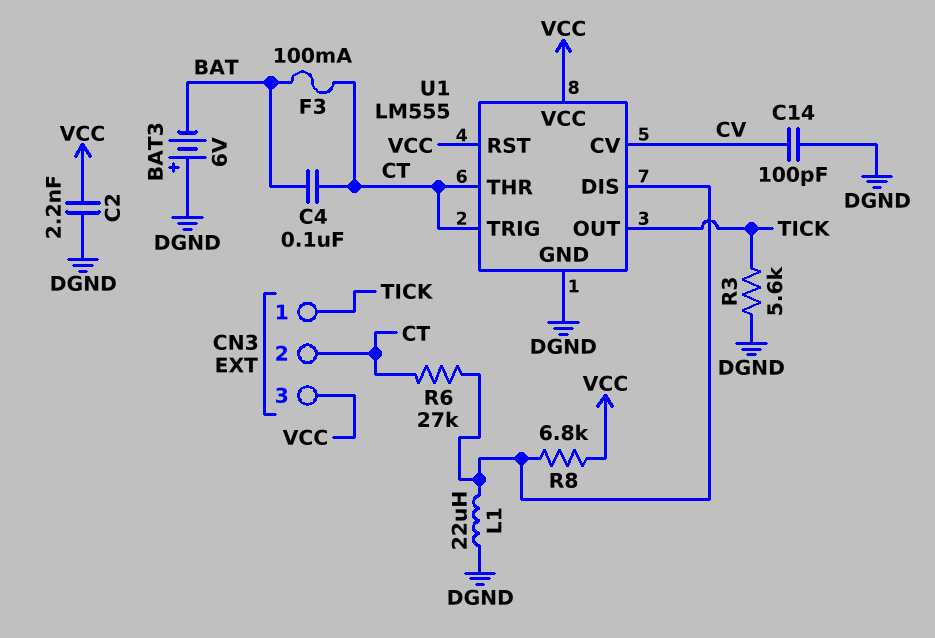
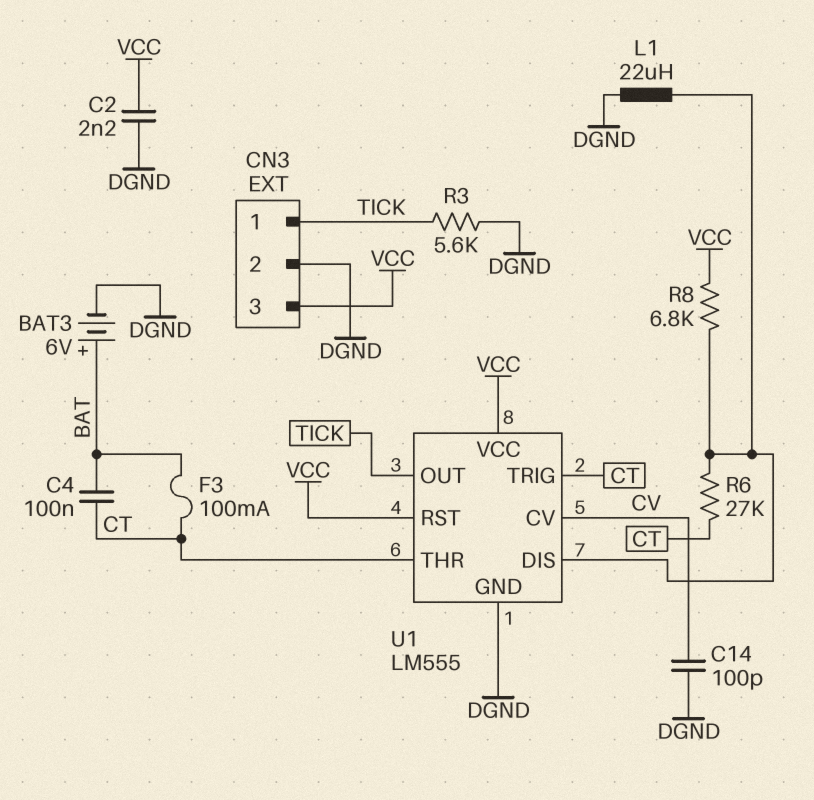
BAT3: 6V (plus DGND, minus BAT) -> 6V (plus BAT, minus DGND)
CN3 pin 2: CT -> DGND

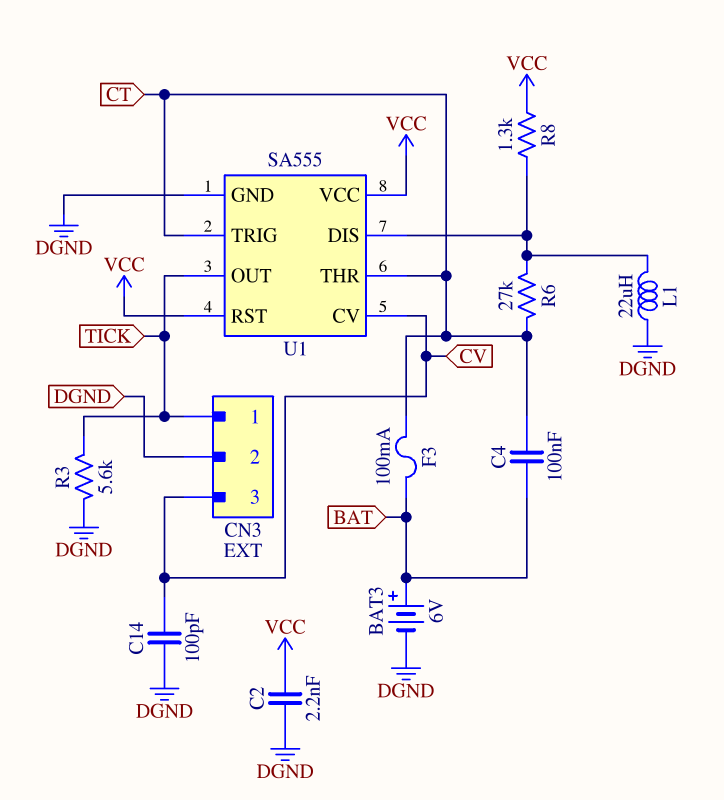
CN3 pin 3: VCC -> CV
R8: 6.8k (U1/DIS, VCC) -> 1.3k (U1/DIS, VCC)
U1: LM555 -> SA555

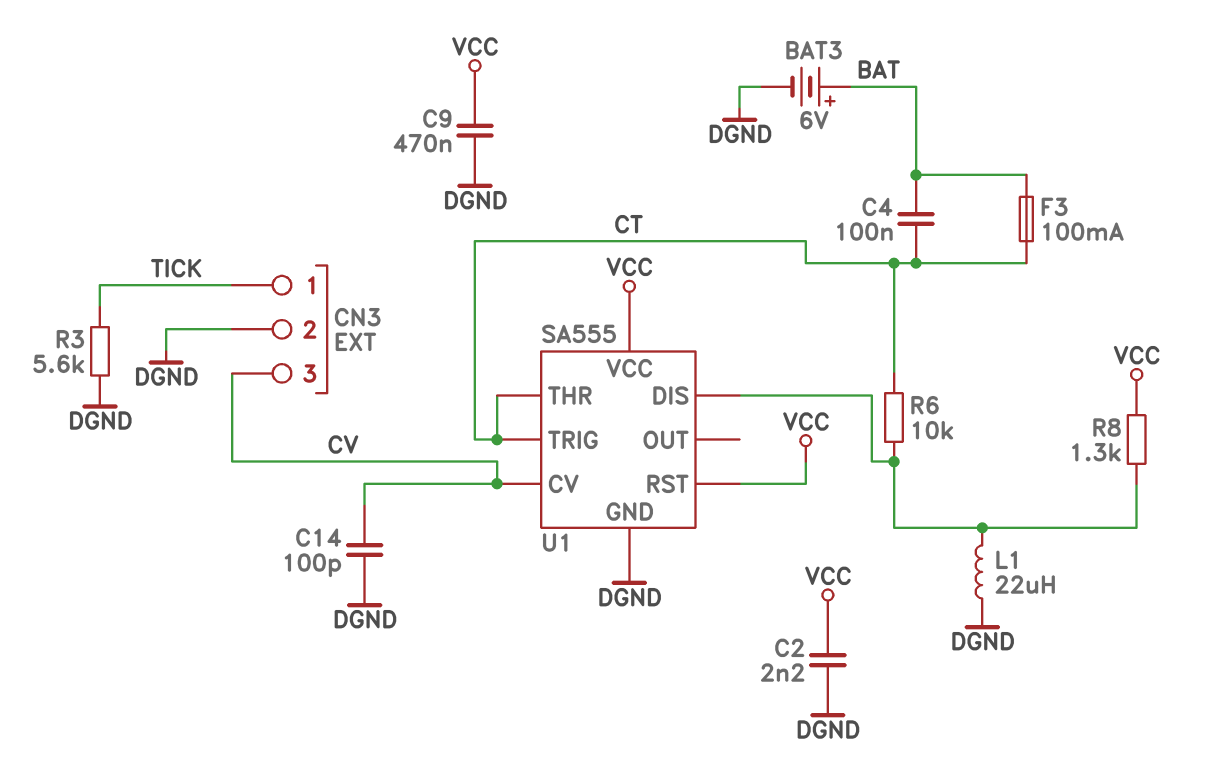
C9: none -> 470nF (DGND, VCC)
R6: 27k (CT, U1/DIS) -> 10k (CT, U1/DIS)
U1 pin OUT: TICK -> none

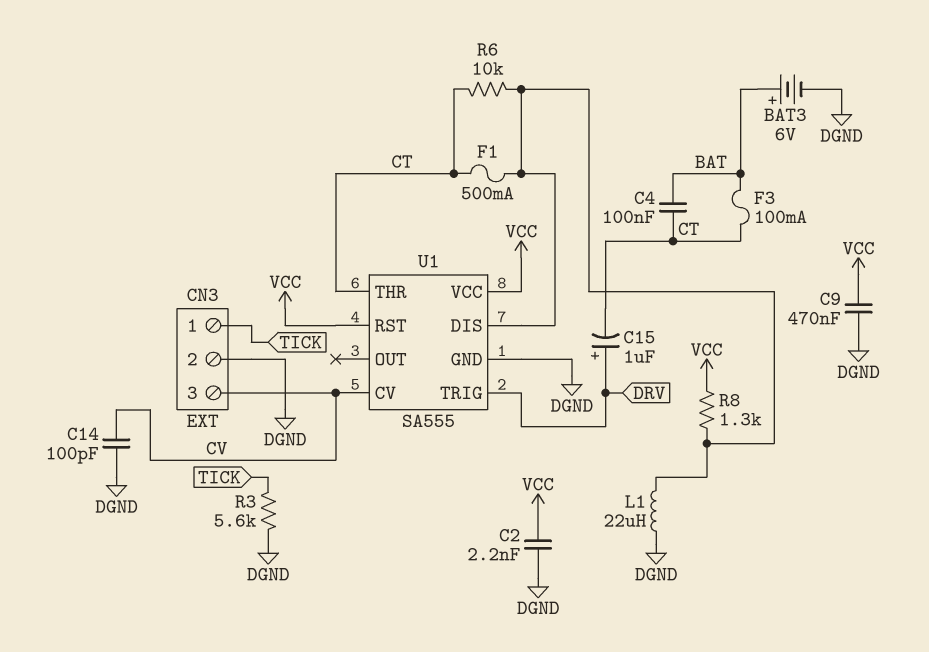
C15: none -> 1uF (plus DRV, minus CT)
F1: none -> 500mA (CT, U1/DIS)
U1 pin TRIG: CT -> DRV

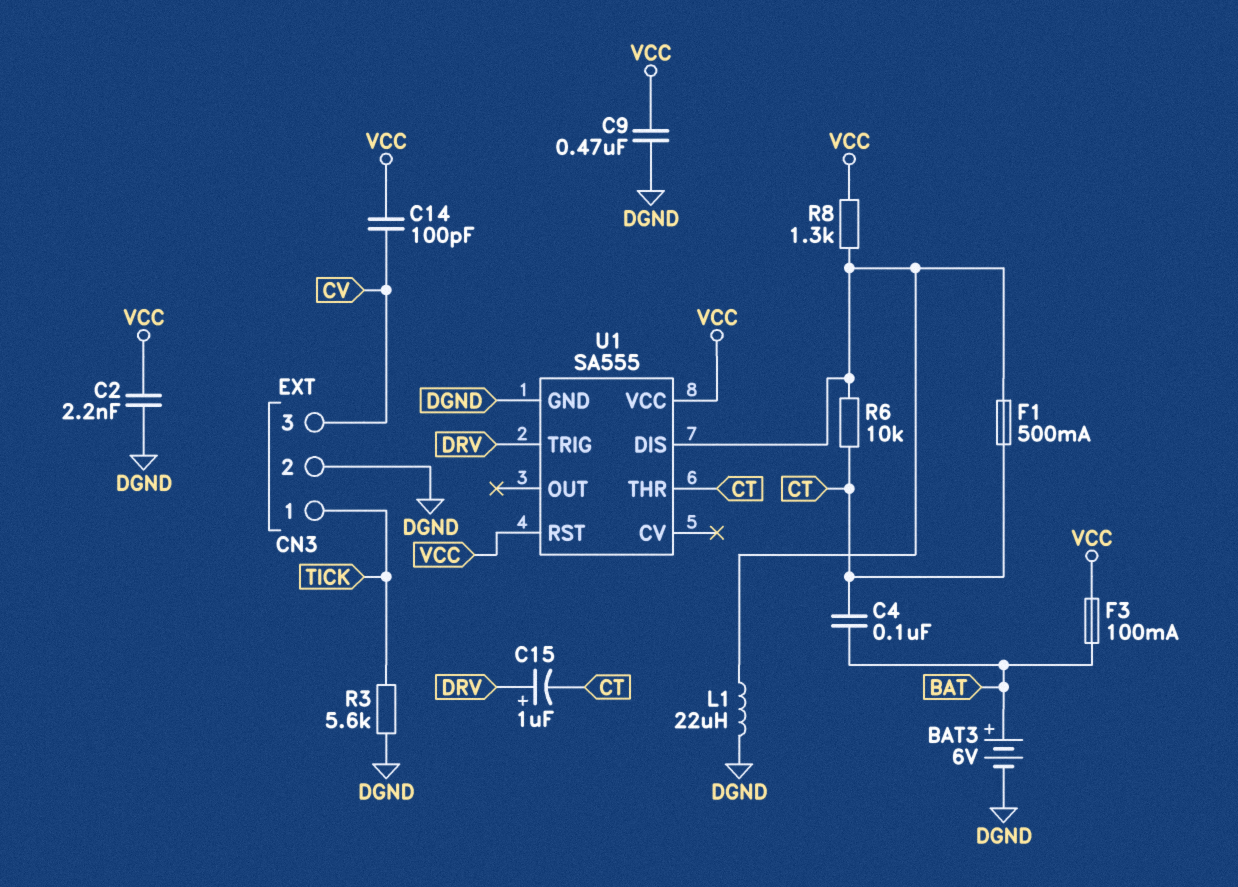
C14: 100pF (CV, DGND) -> 100pF (CV, VCC)
F3: 100mA (BAT, CT) -> 100mA (BAT, VCC)
U1 pin CV: CV -> none

